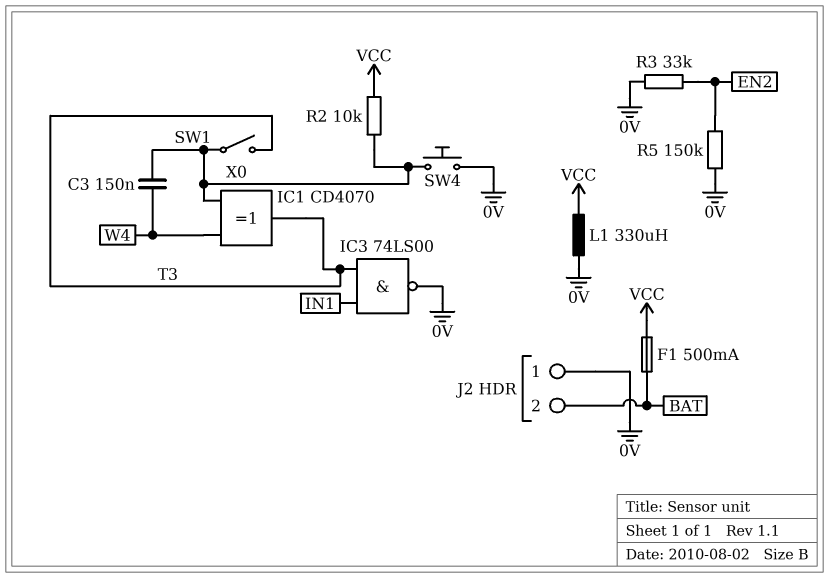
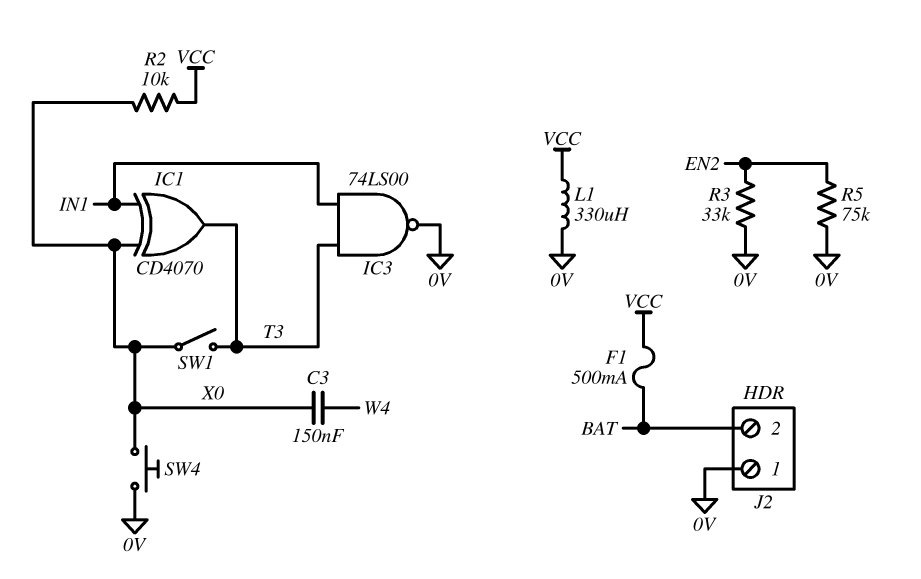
IC1: XOR CD4070 (in W4, in X0, out T3) -> XOR CD4070 (in IN1, in X0, out T3)
R5: 150k (0V, EN2) -> 75k (0V, EN2)

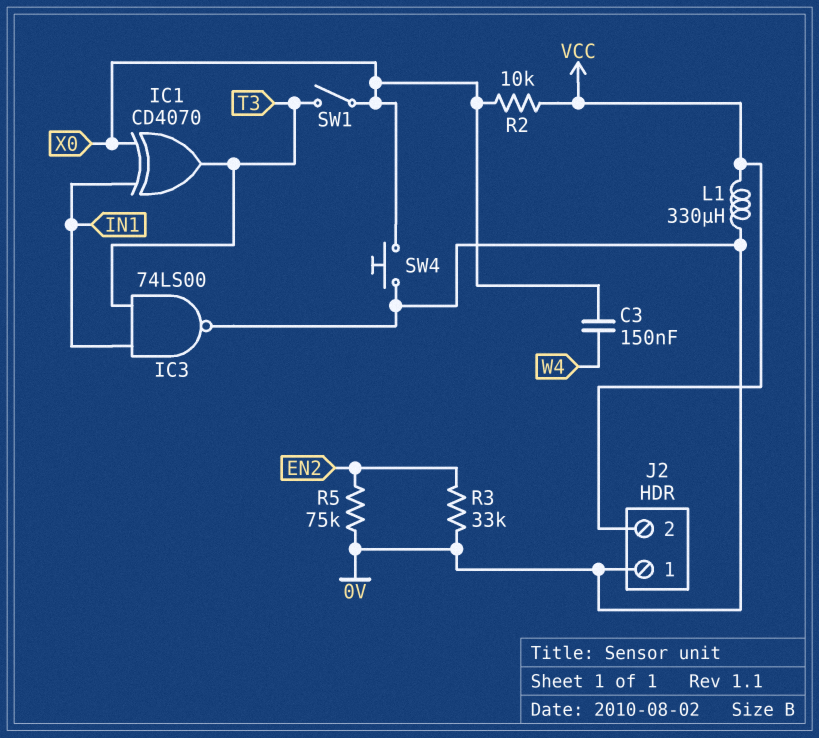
F1: 500mA (BAT, VCC) -> none
J2 pin 2: BAT -> VCC

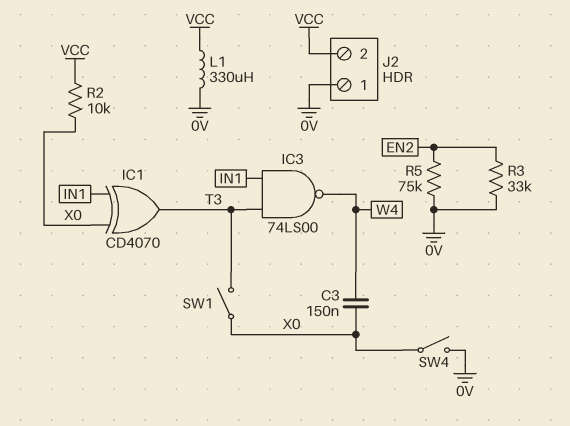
IC3: NAND 74LS00 (in IN1, in T3, out 0V) -> NAND 74LS00 (in IN1, in T3, out W4)
SW4: button (0V, X0) -> switch (0V, X0)

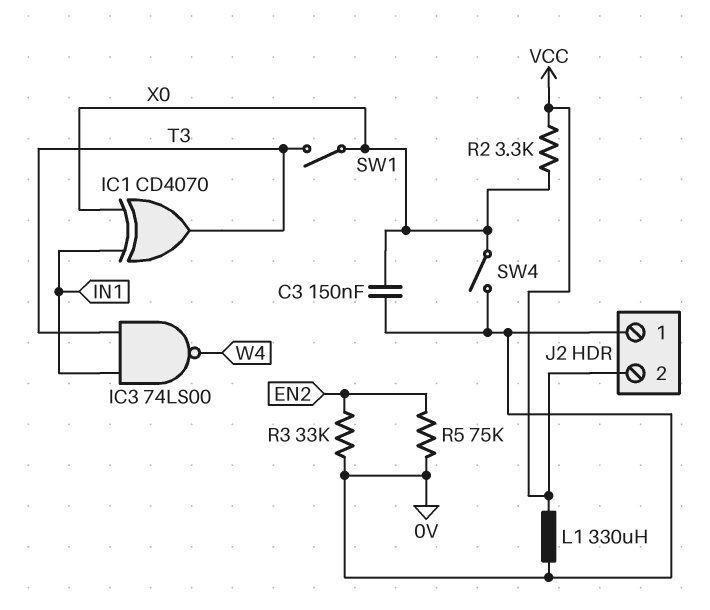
C3: 150nF (W4, X0) -> 150nF (0V, X0)
R2: 10k (VCC, X0) -> 3.3k (VCC, X0)

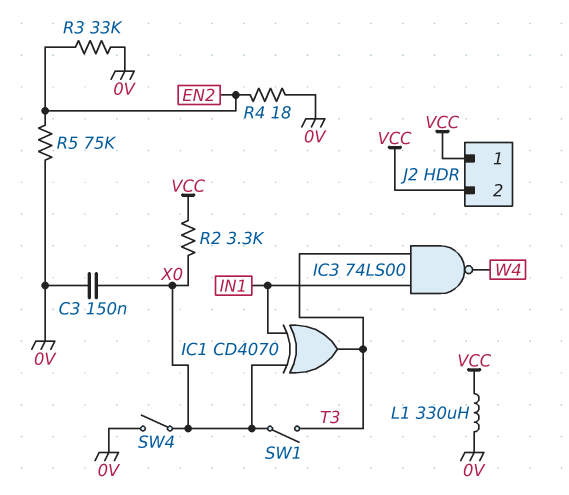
J2 pin 1: 0V -> VCC
R4: none -> 18 (0V, EN2)

